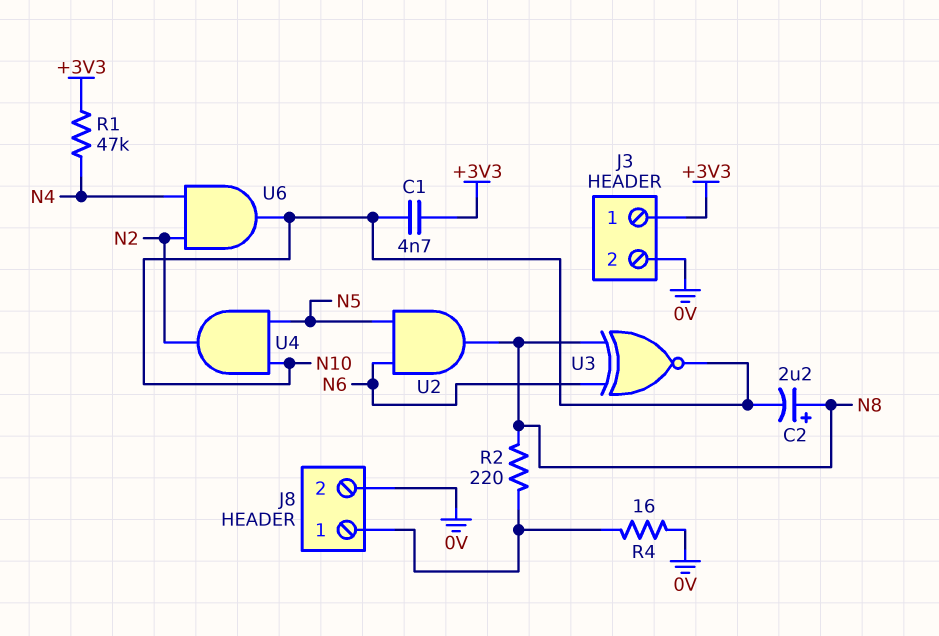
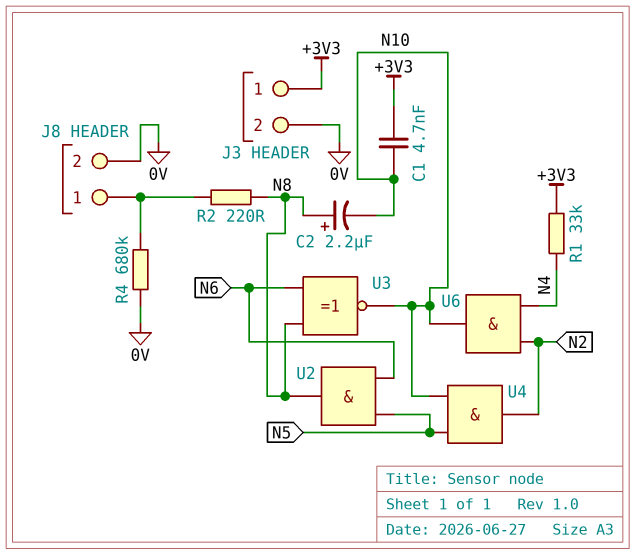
R1: 47k (+3V3, N4) -> 33k (+3V3, N4)
R4: 16 (0V, J8/1) -> 680k (0V, J8/1)

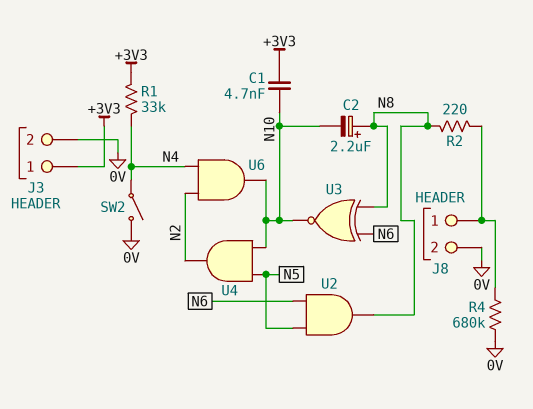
SW2: none -> switch (0V, N4)

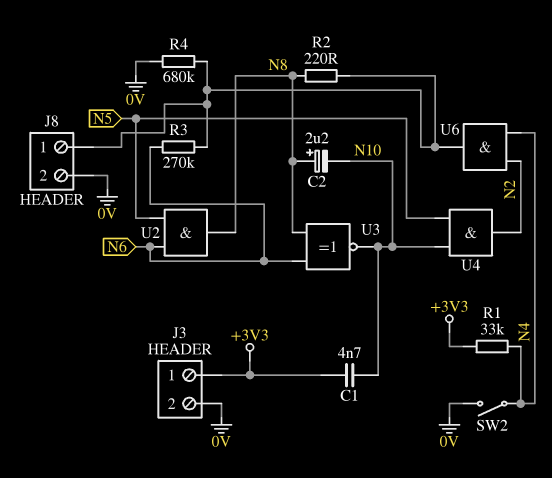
R3: none -> 270k (J8/1, N6)
U6: AND (in N2, in N4, out N10) -> AND (in N2, in N4, out J8/1)

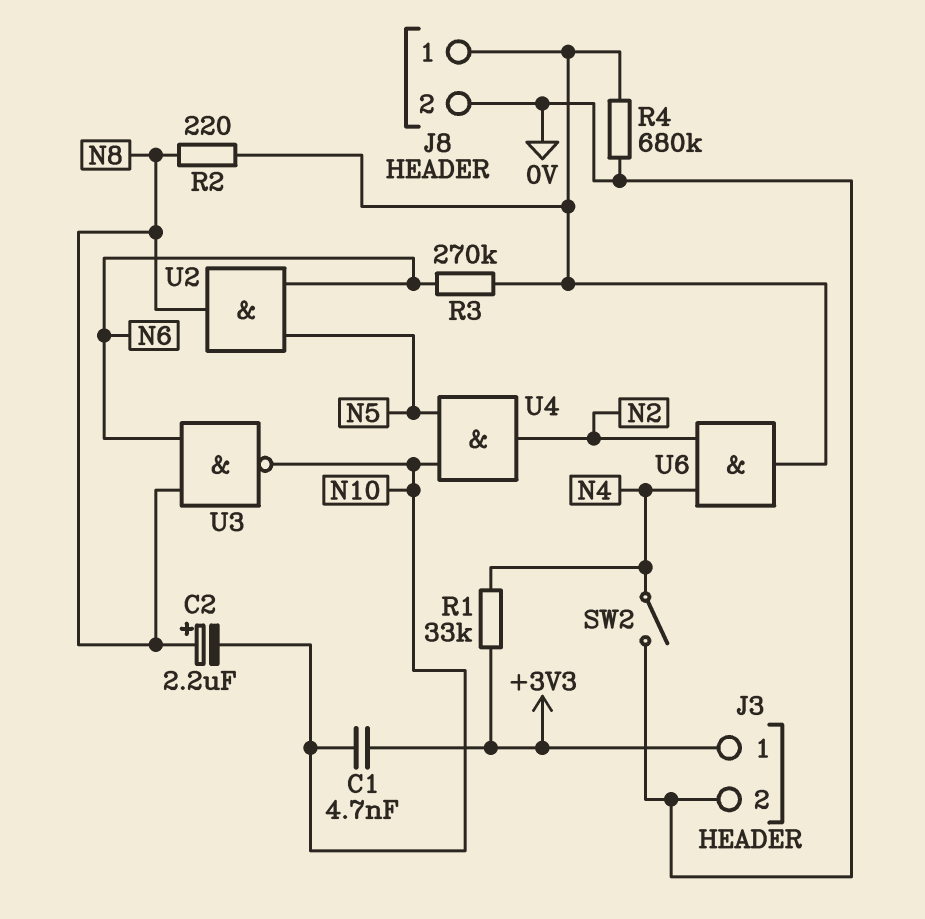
U3: XNOR (in N6, in N8, out N10) -> NAND (in N6, in N8, out N10)

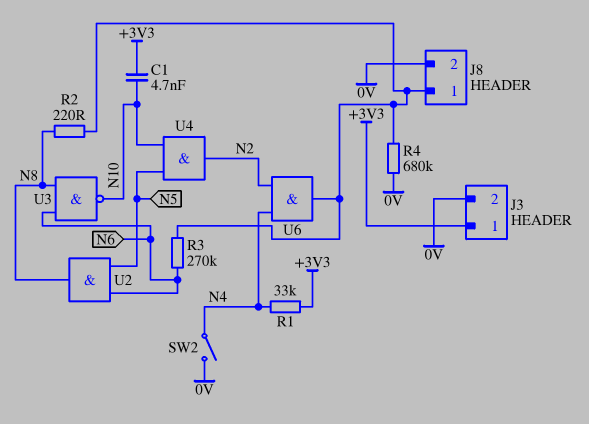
C2: 2.2uF (plus N8, minus N10) -> none

